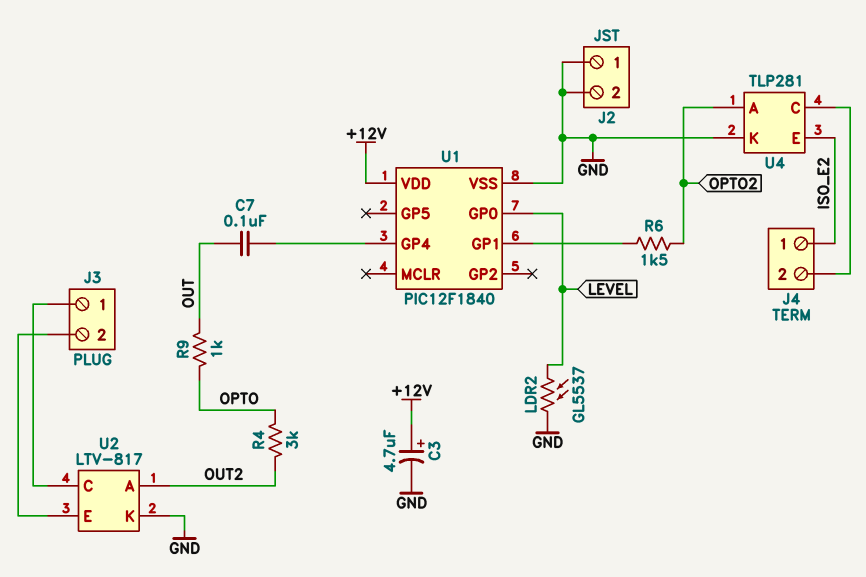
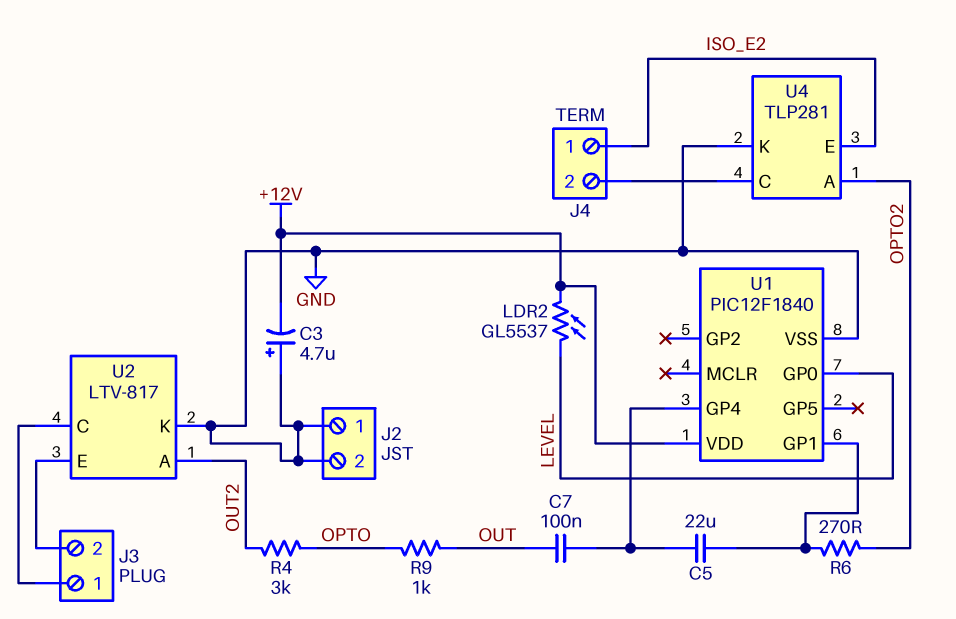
C3: 4.7uF (plus +12V, minus GND) -> 4.7uF (plus GND, minus +12V)
C5: none -> 22uF (U1/GP1, U1/GP4)
LDR2: GL5537 (GND, LEVEL) -> GL5537 (+12V, LEVEL)
R6: 1.5k (OPTO2, U1/GP1) -> 270 (OPTO2, U1/GP1)

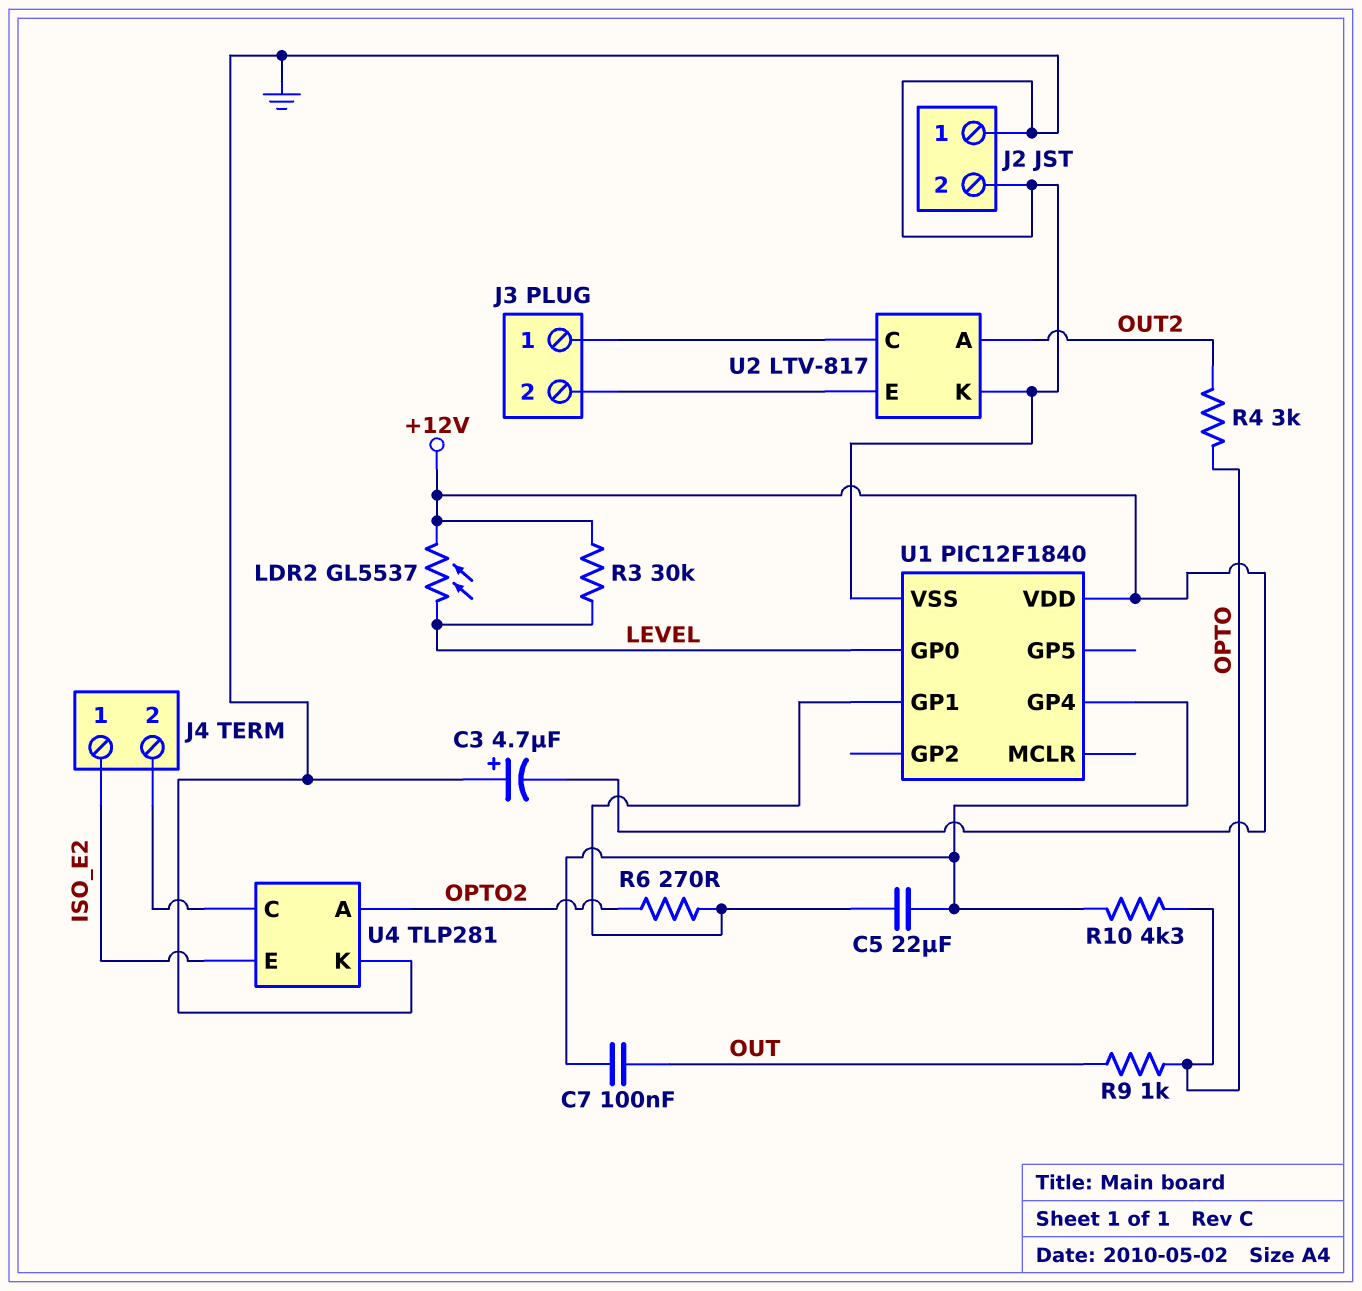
R3: none -> 30k (+12V, LEVEL)
R10: none -> 4.3k (OPTO, U1/GP4)

